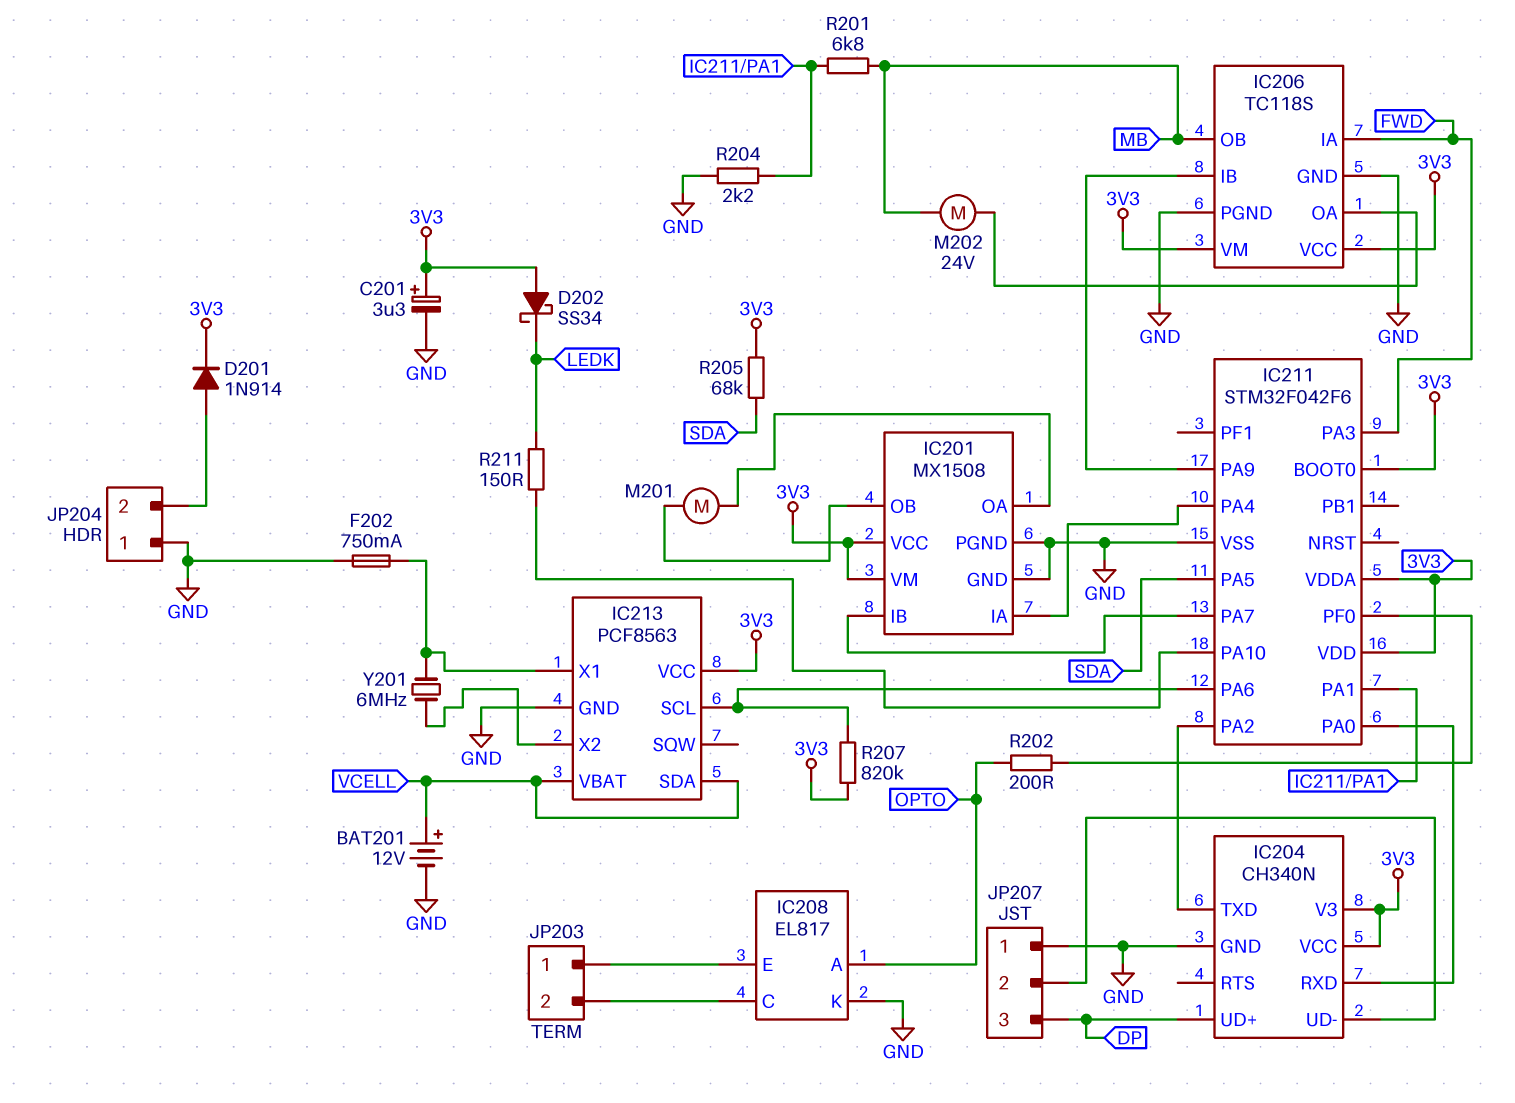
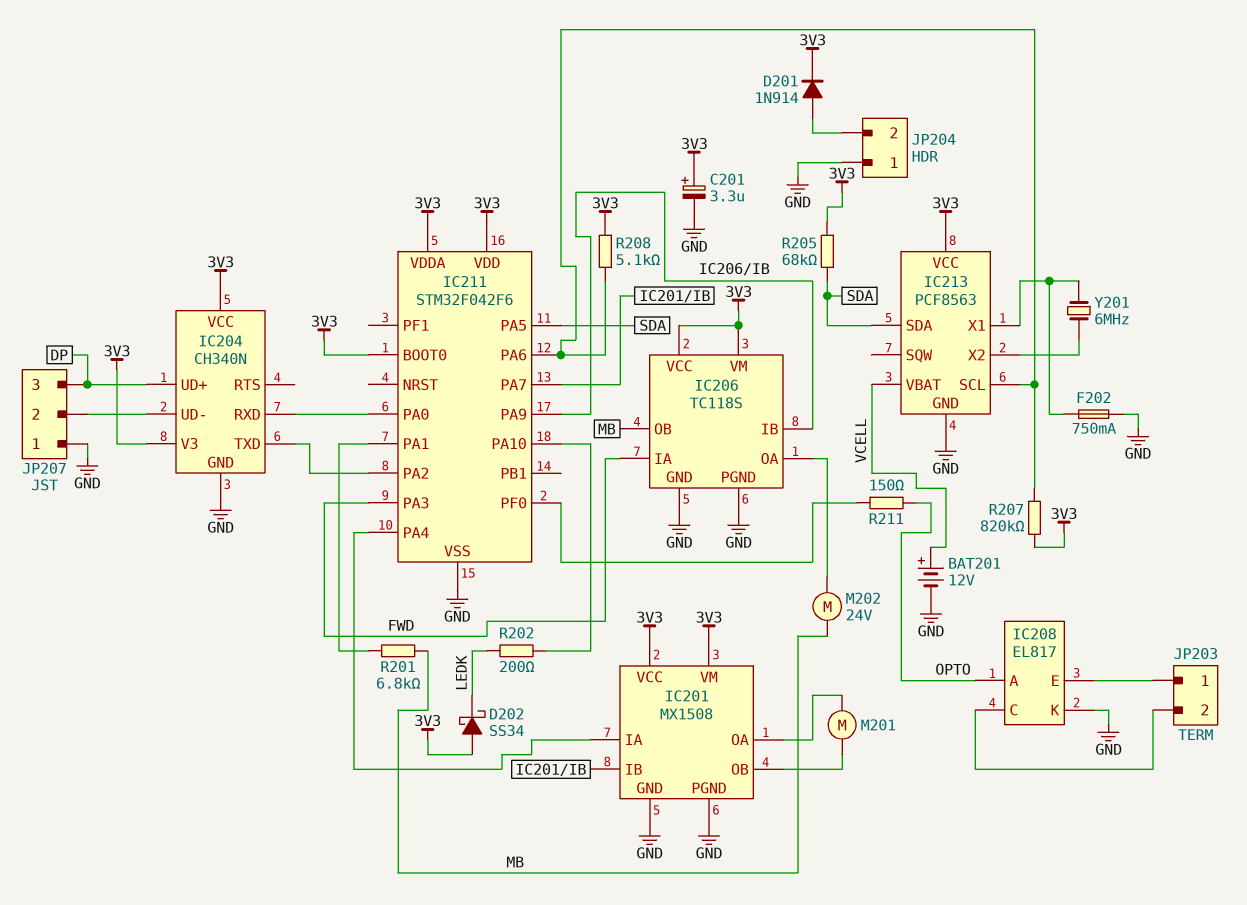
IC213 pin SDA: VCELL -> SDA
R202: 200 (IC211/PF0, OPTO) -> 200 (IC211/PA10, LEDK)
R204: 2.2k (GND, IC211/PA1) -> none
R208: none -> 5.1k (3V3, IC211/PA6)
R211: 150 (IC211/PA10, LEDK) -> 150 (IC211/PF0, OPTO)

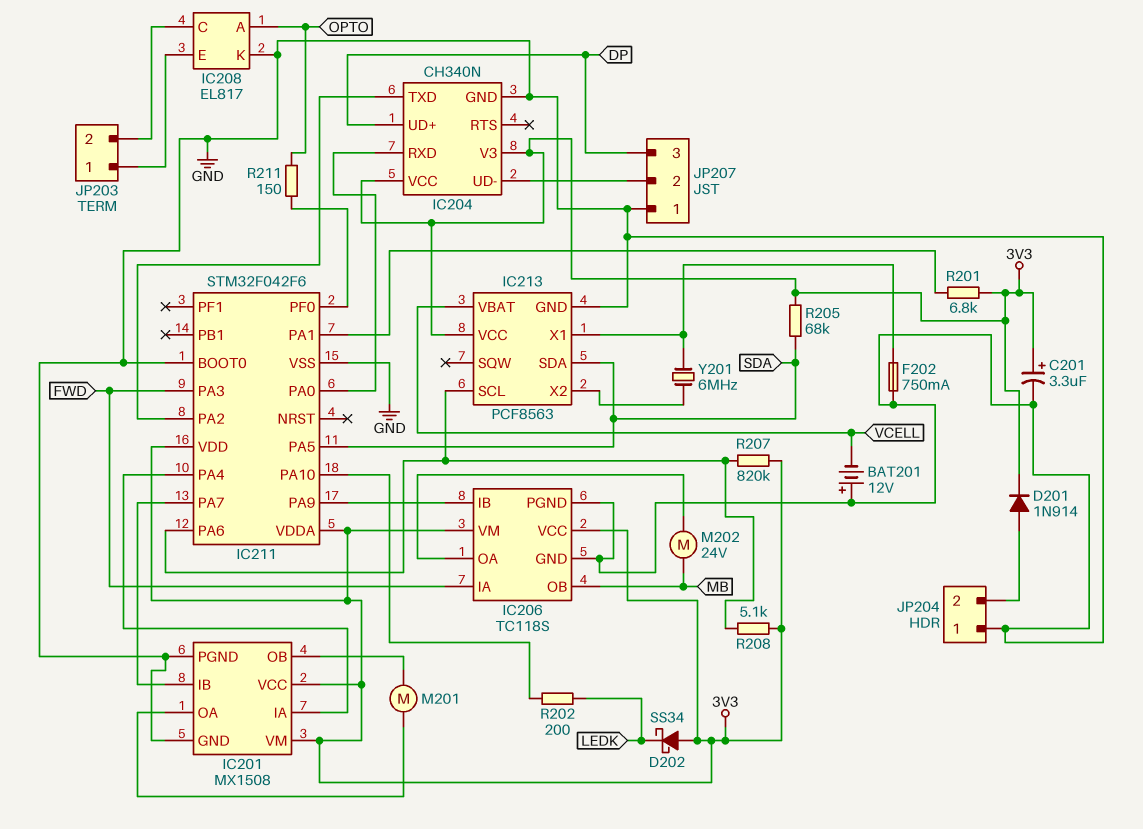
BAT201: 12V (plus VCELL, minus GND) -> 12V (plus GND, minus VCELL)
IC211 pin BOOT0: 3V3 -> GND
R201: 6.8k (IC211/PA1, MB) -> 6.8k (3V3, IC211/PA1)

